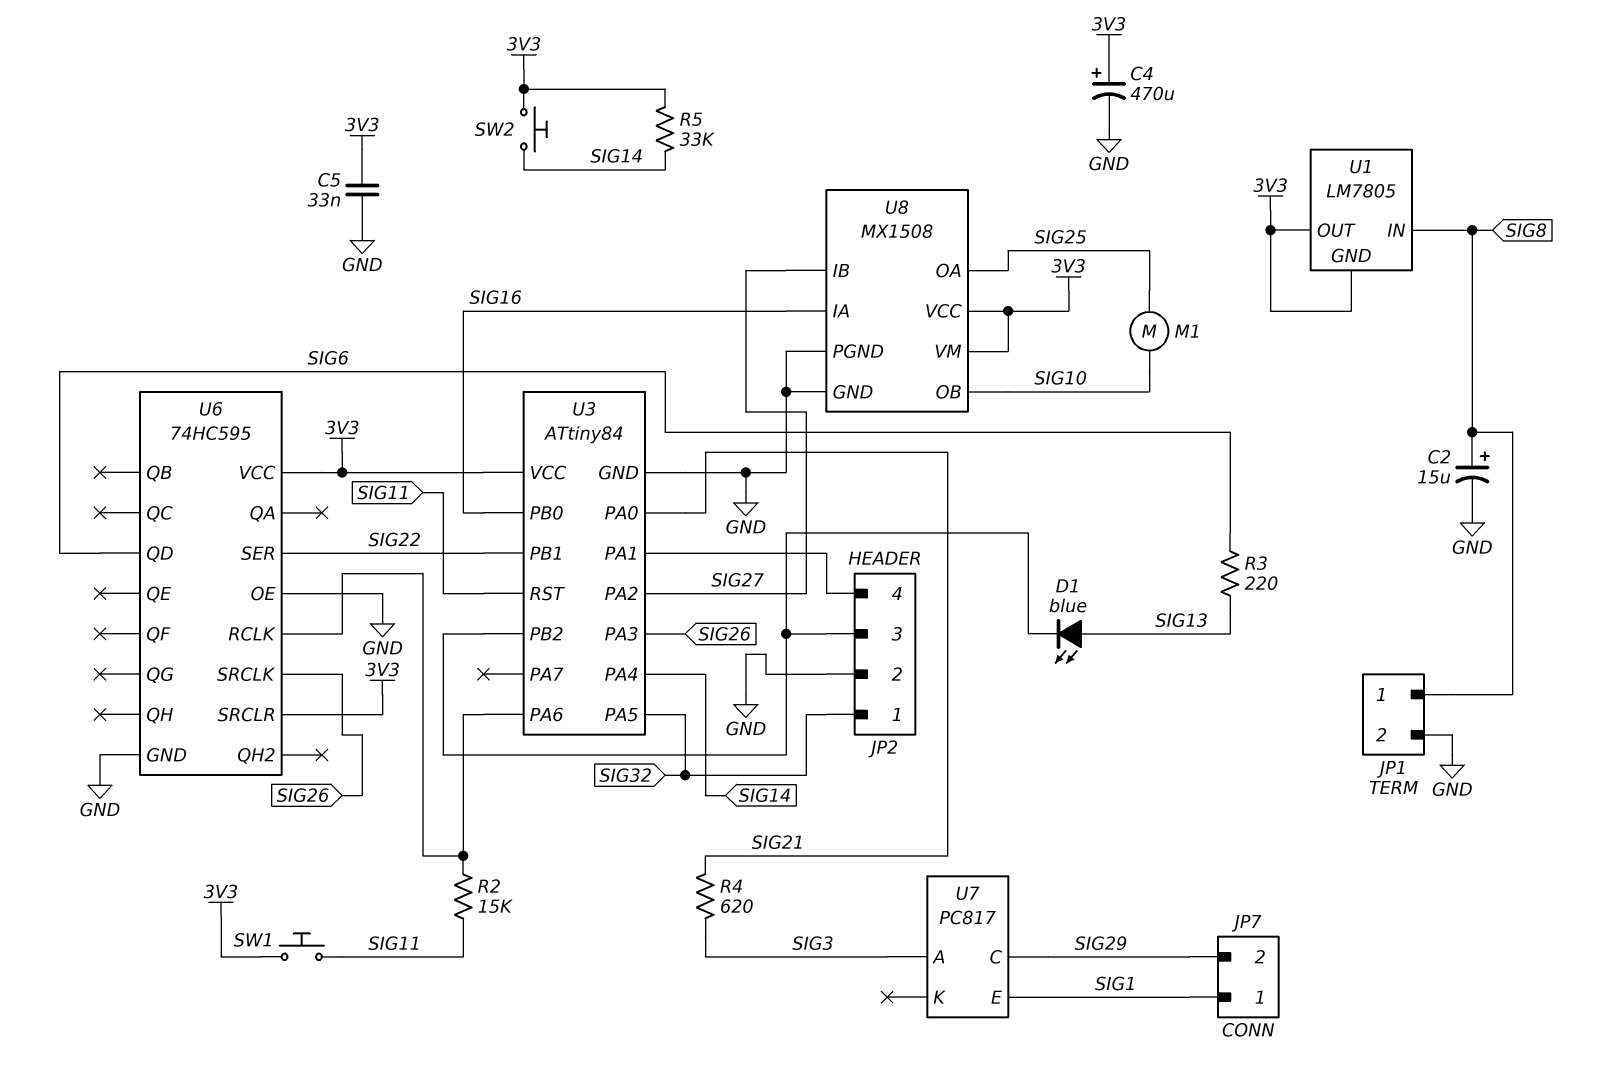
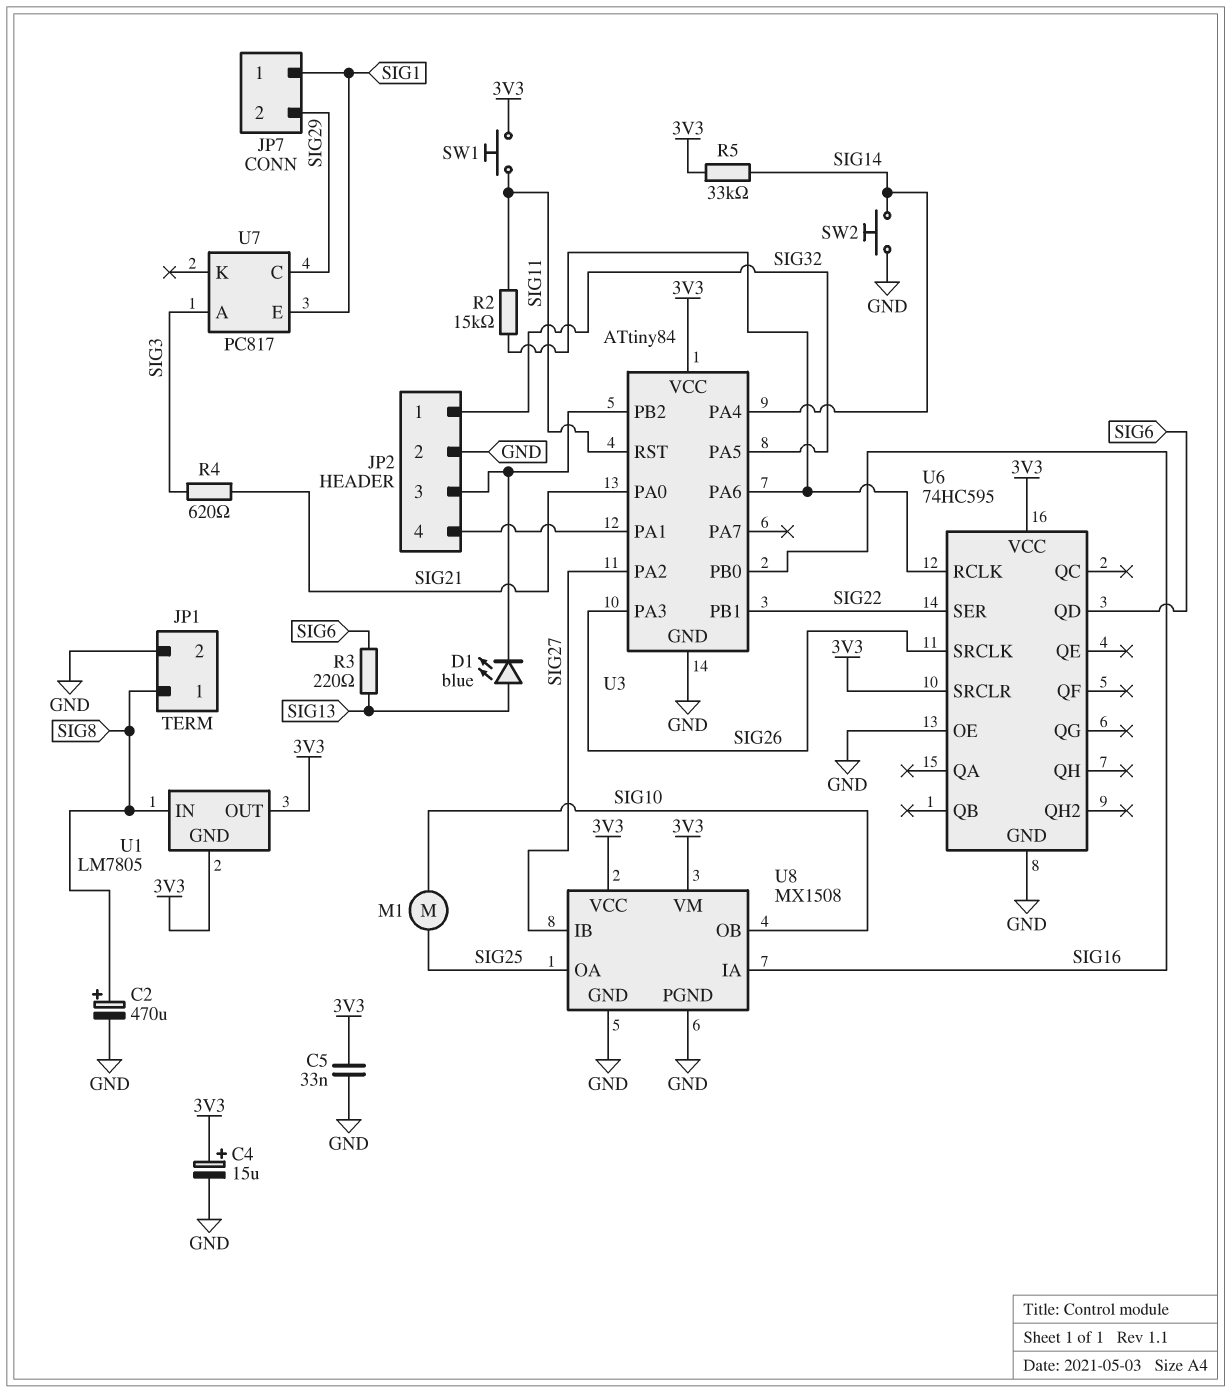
C2: 15uF (plus SIG8, minus GND) -> 470uF (plus SIG8, minus GND)
C4: 470uF (plus 3V3, minus GND) -> 15uF (plus 3V3, minus GND)
SW2: button (3V3, SIG14) -> button (GND, SIG14)

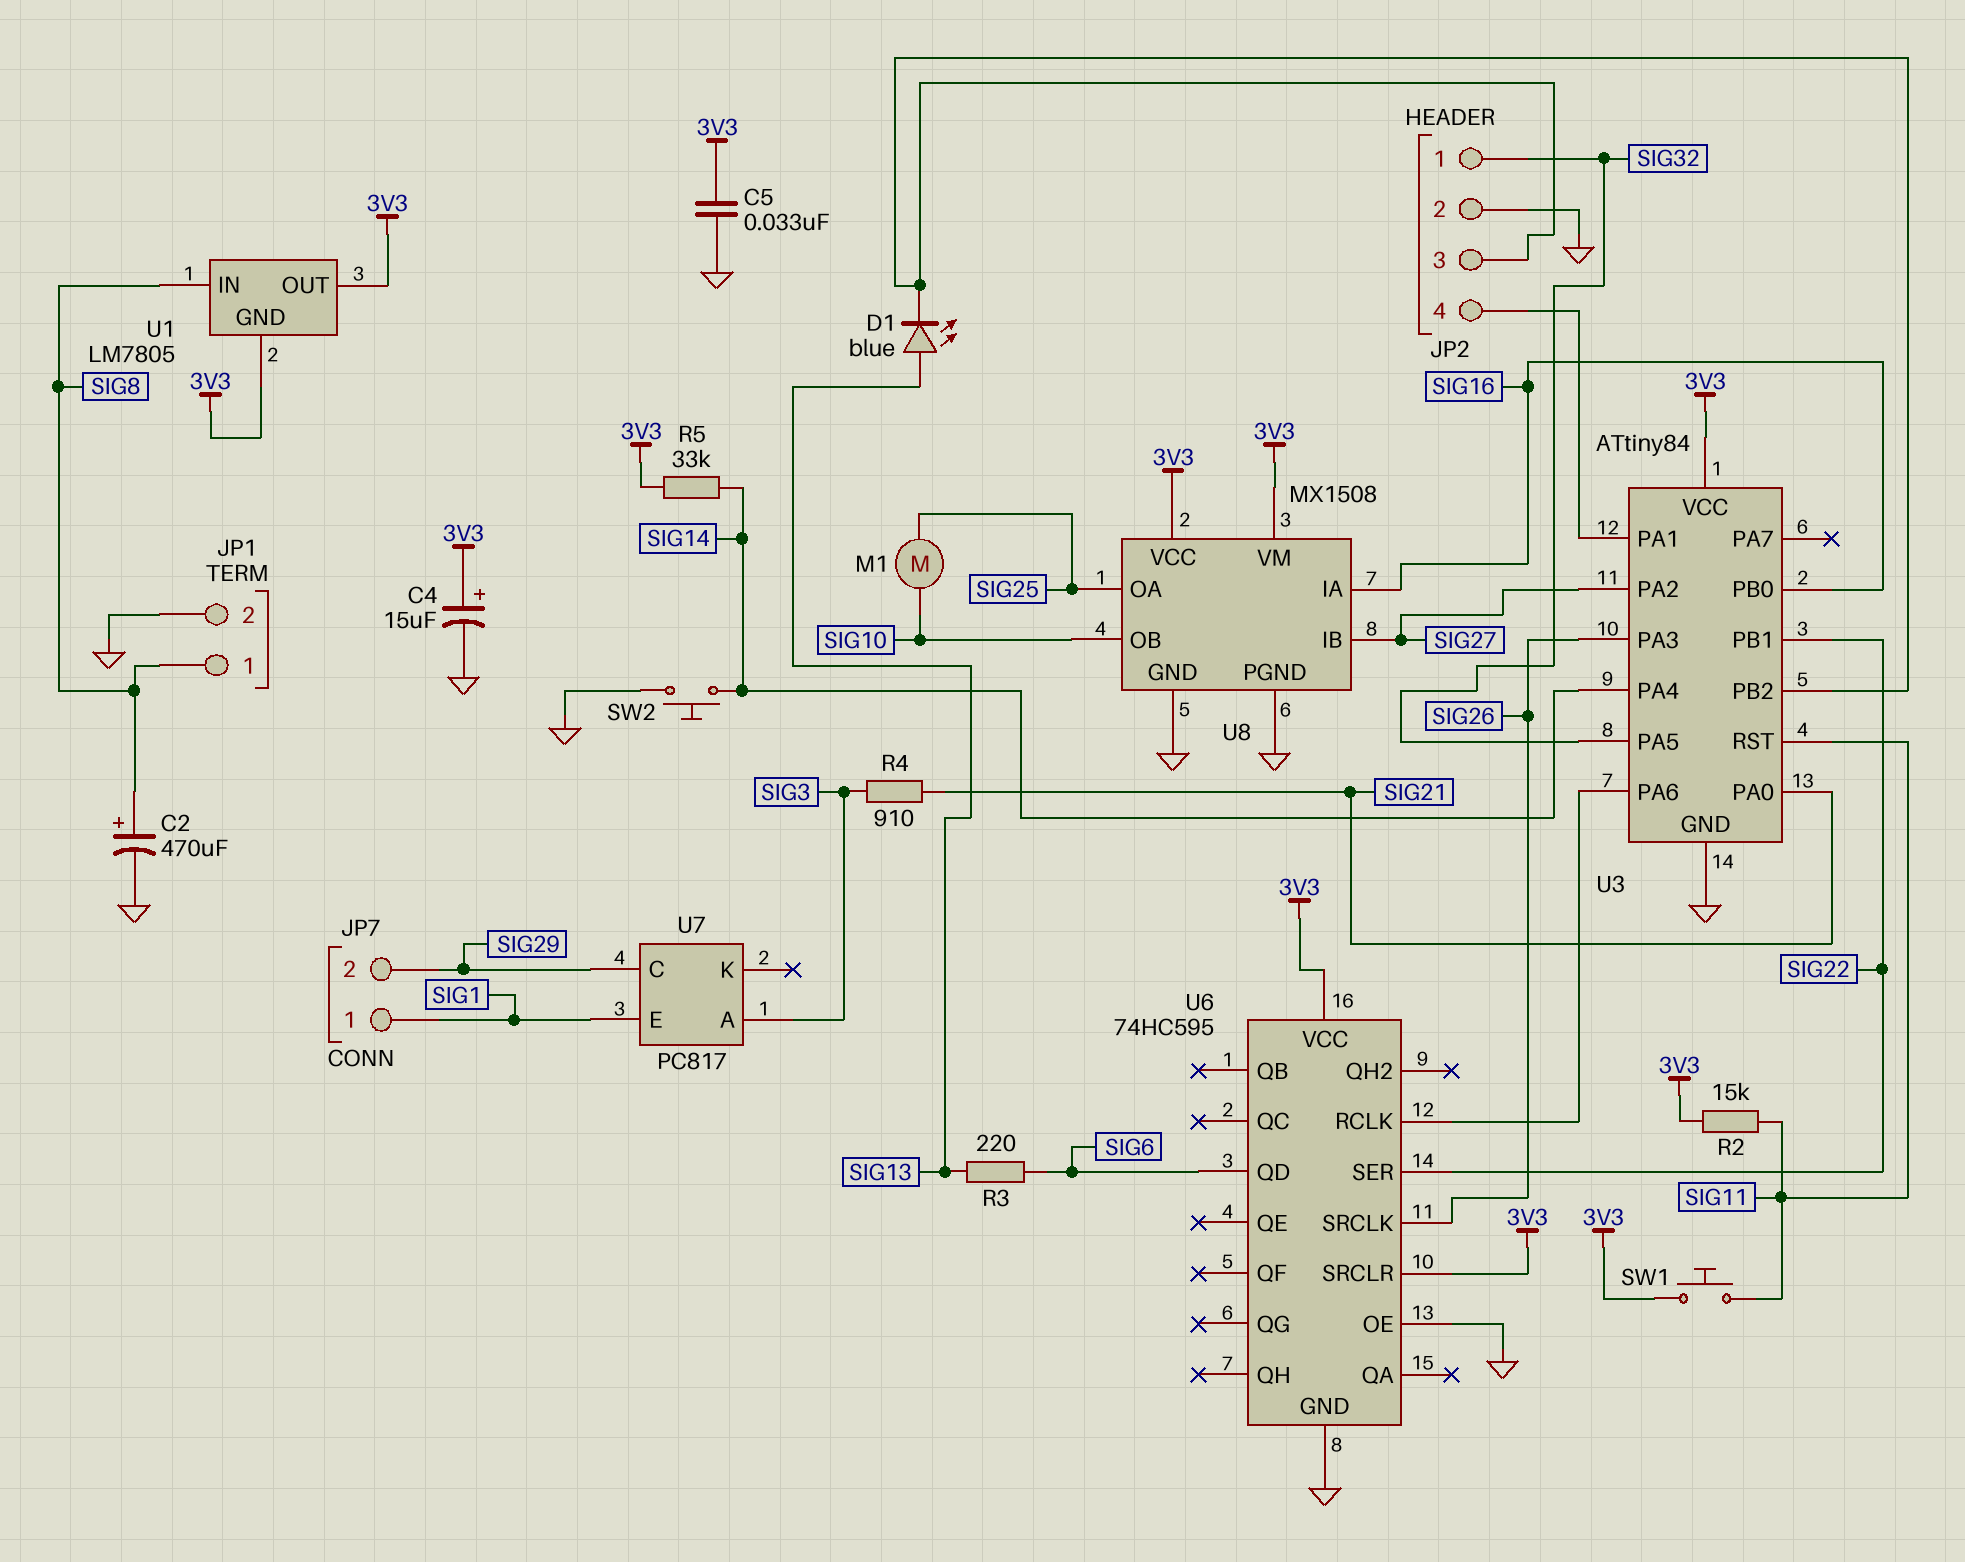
R2: 15k (SIG11, U3/PA6) -> 15k (3V3, SIG11)
R4: 620 (SIG3, SIG21) -> 910 (SIG3, SIG21)

